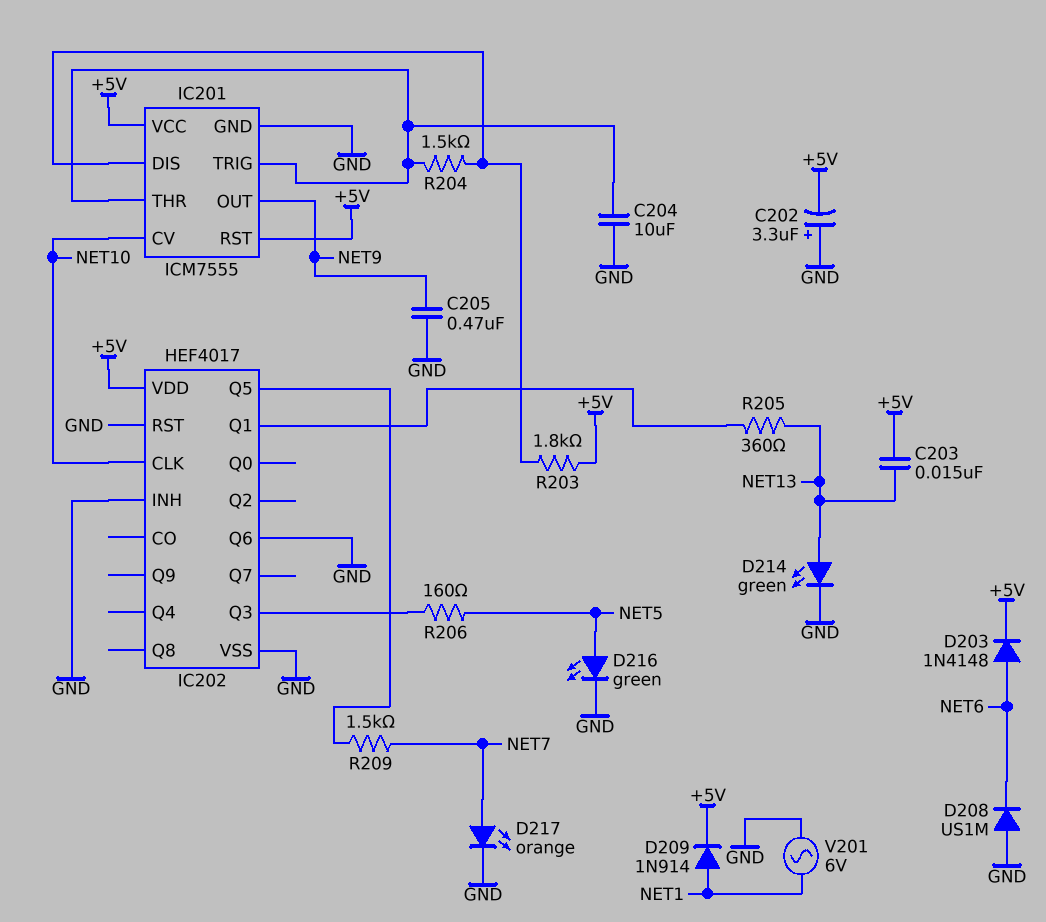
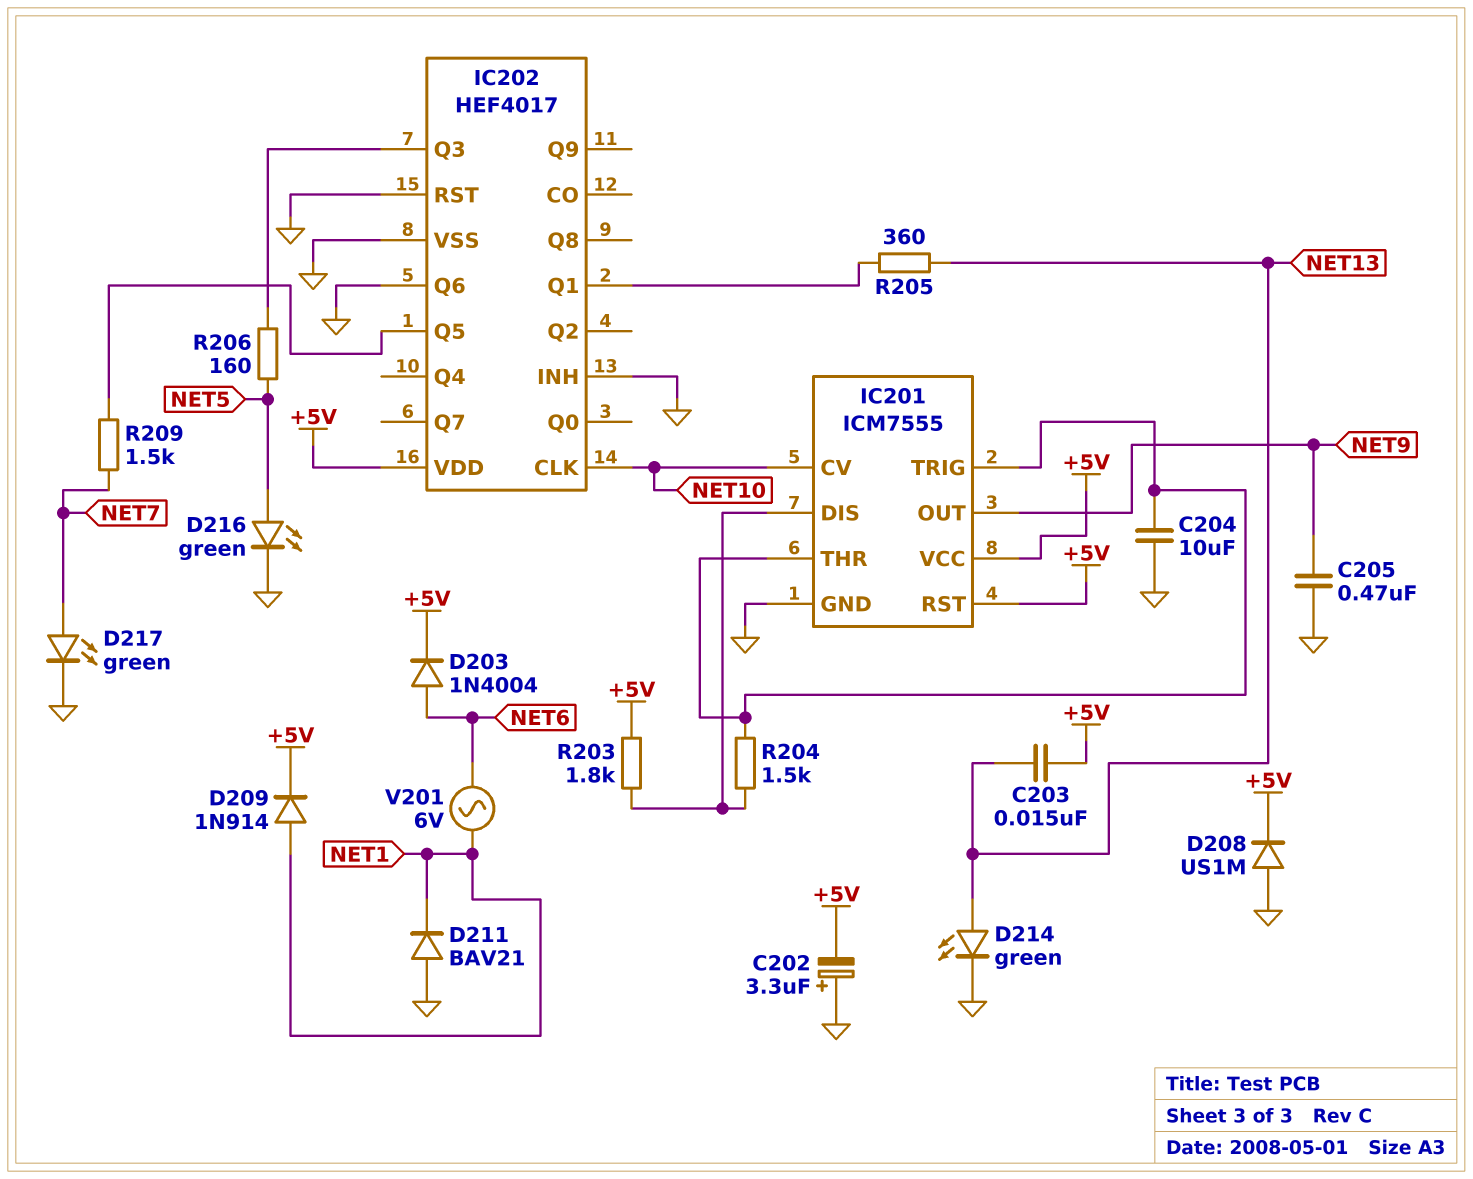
D203: diode 1N4148 (A NET6, K +5V) -> diode 1N4004 (A NET6, K +5V)
D208: diode US1M (A GND, K NET6) -> diode US1M (A GND, K +5V)
D211: none -> diode BAV21 (A GND, K NET1)
D217: LED orange (A NET7, K GND) -> LED green (A NET7, K GND)
V201: AC 6V (GND, NET1) -> AC 6V (NET1, NET6)

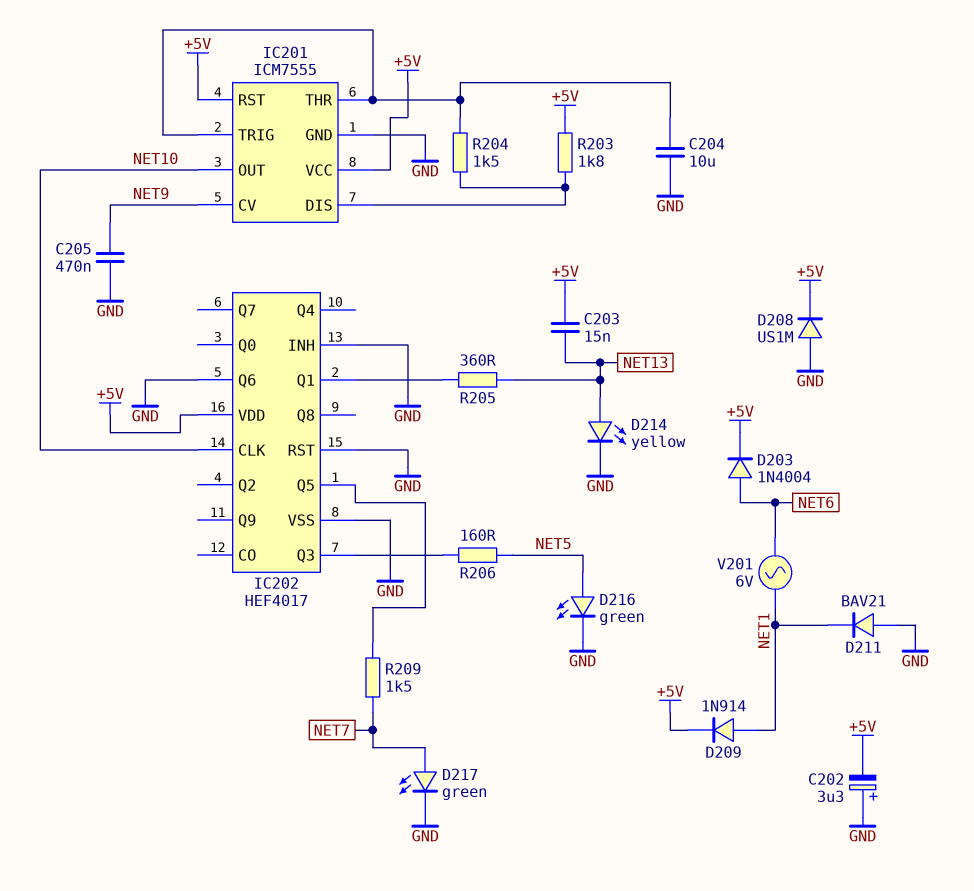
D214: LED green (A NET13, K GND) -> LED yellow (A NET13, K GND)
IC201 pin CV: NET10 -> NET9
IC201 pin OUT: NET9 -> NET10

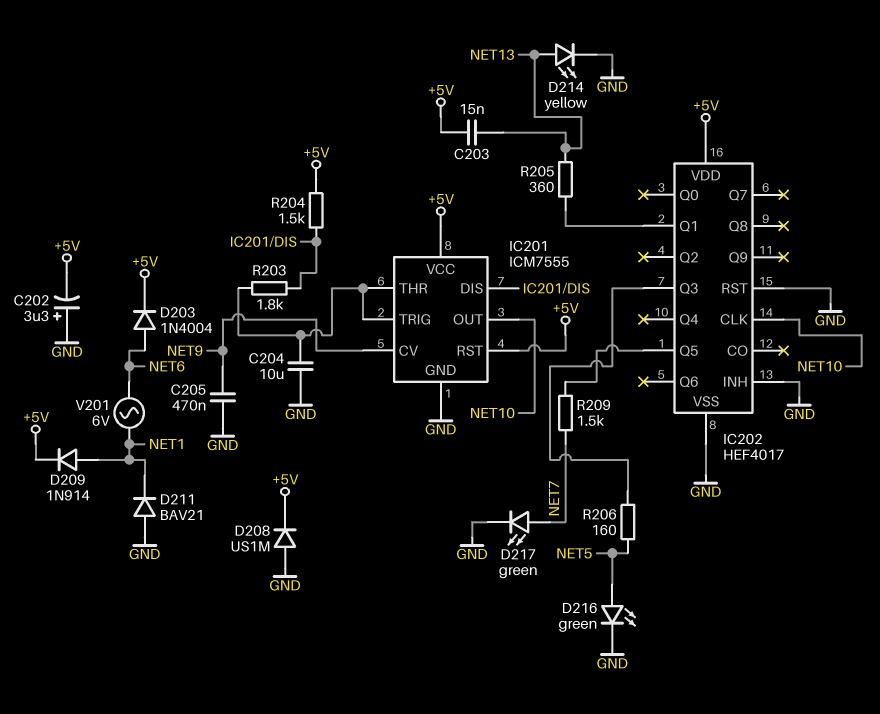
IC202 pin Q6: GND -> none
R203: 1.8k (+5V, IC201/DIS) -> 1.8k (IC201/DIS, IC201/THR)
R204: 1.5k (IC201/DIS, IC201/THR) -> 1.5k (+5V, IC201/DIS)

